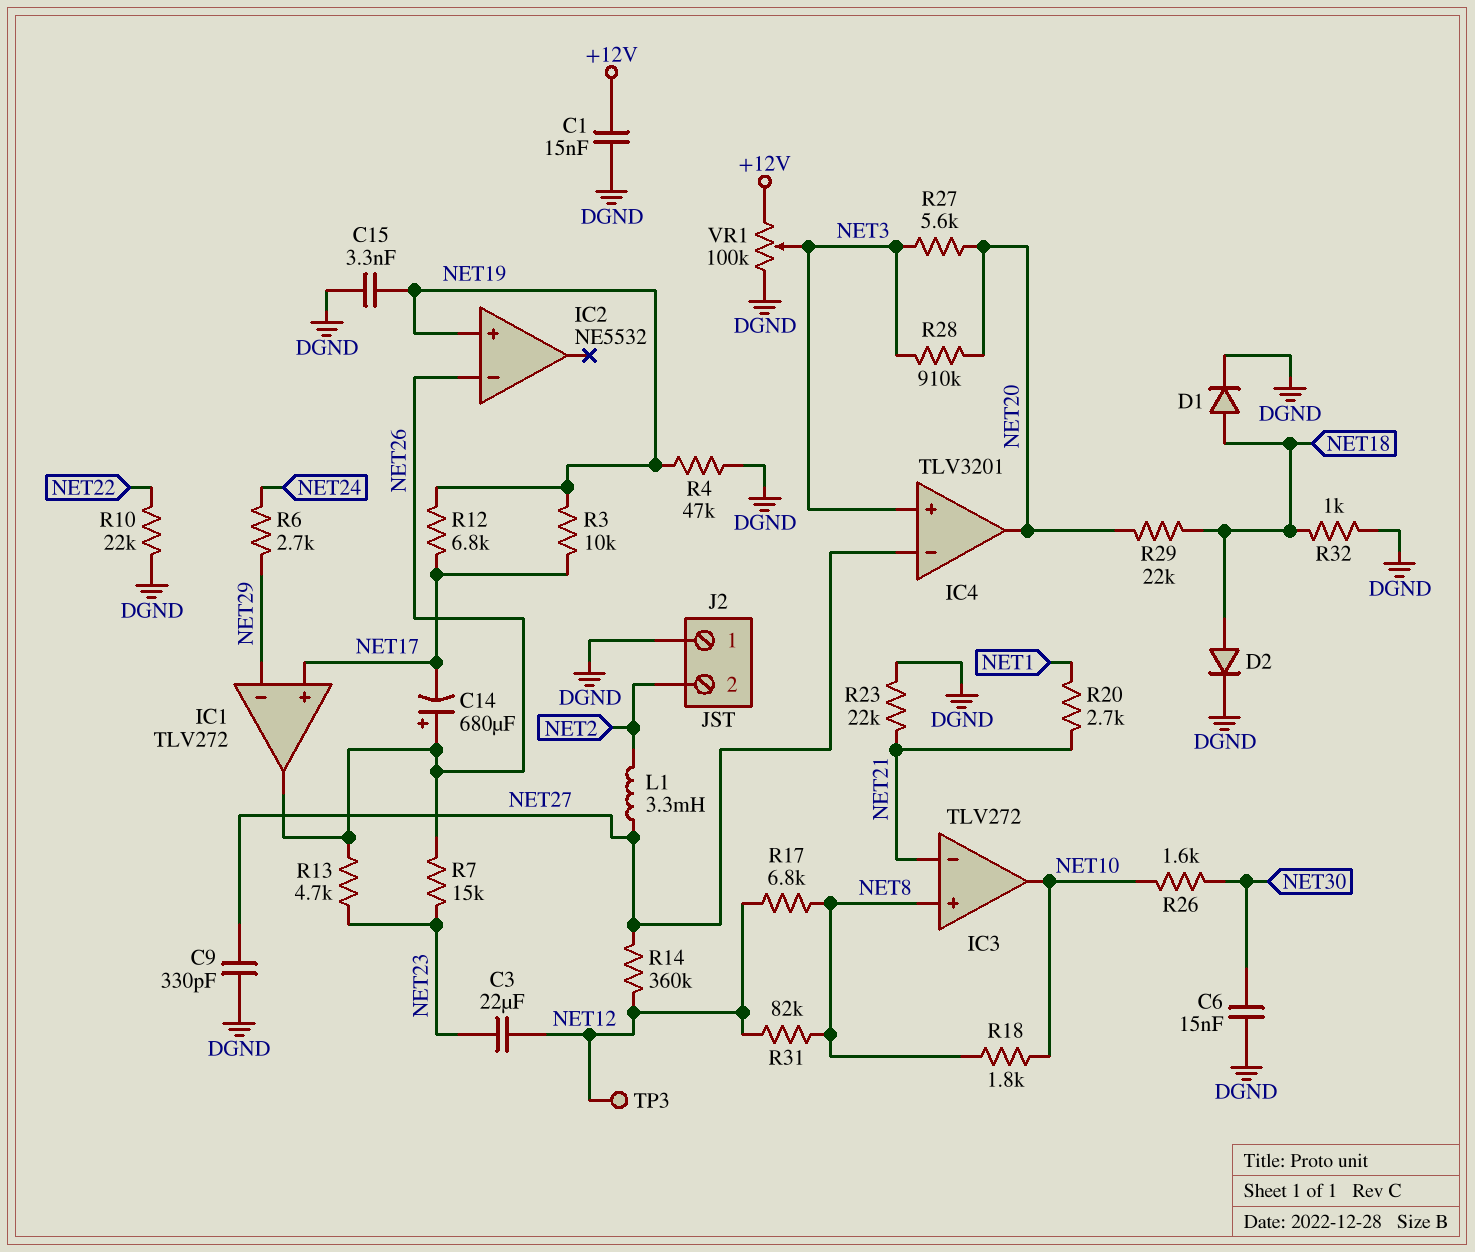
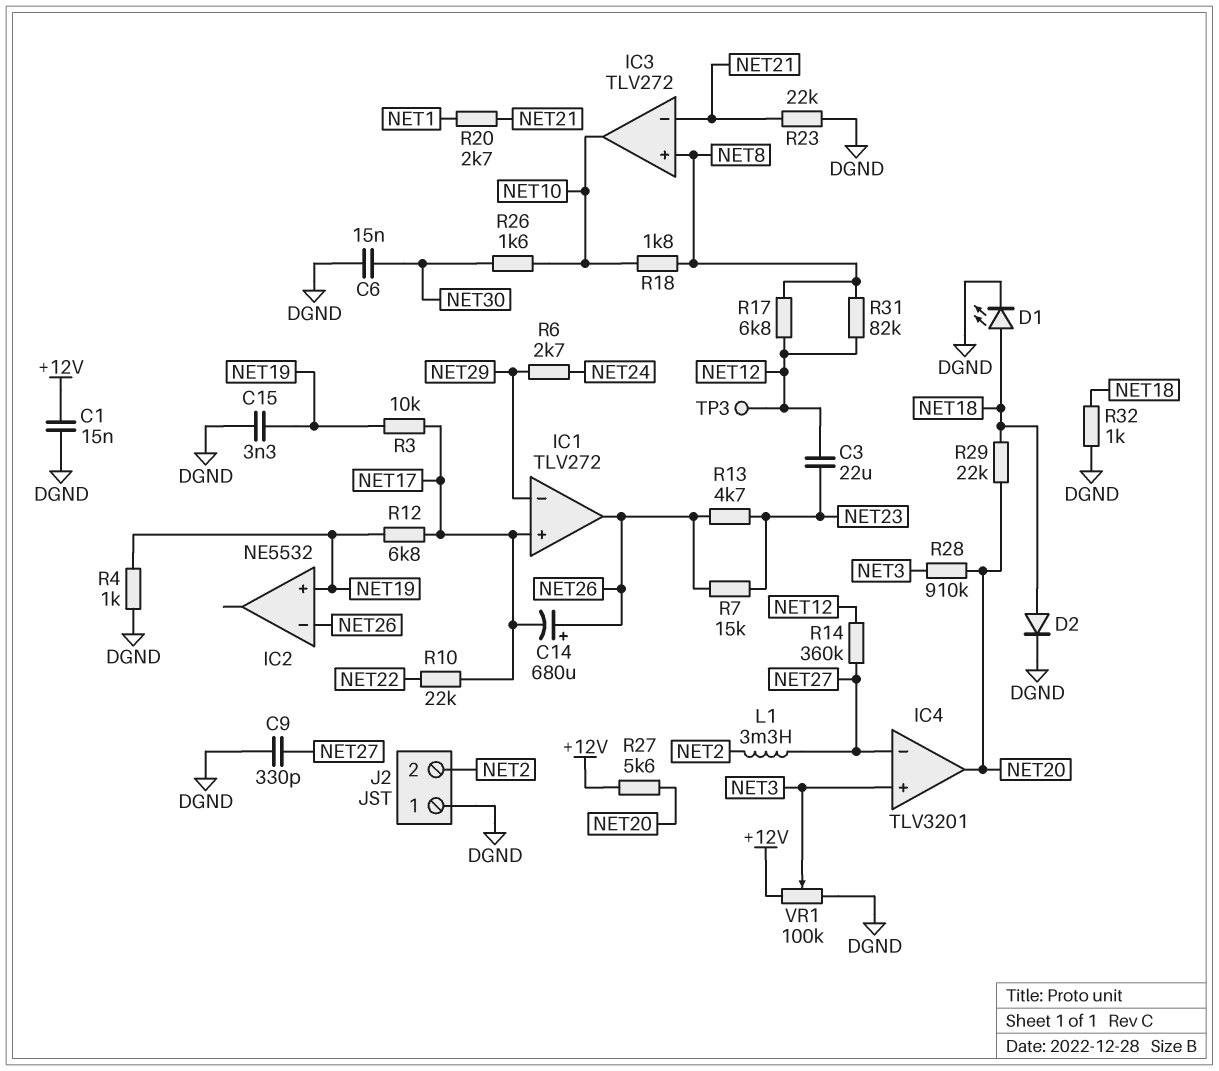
D1: diode (A NET18, K DGND) -> LED (A NET18, K DGND)
R4: 47k (DGND, NET19) -> 1k (DGND, NET19)
R10: 22k (DGND, NET22) -> 22k (NET17, NET22)
R27: 5.6k (NET3, NET20) -> 5.6k (+12V, NET20)

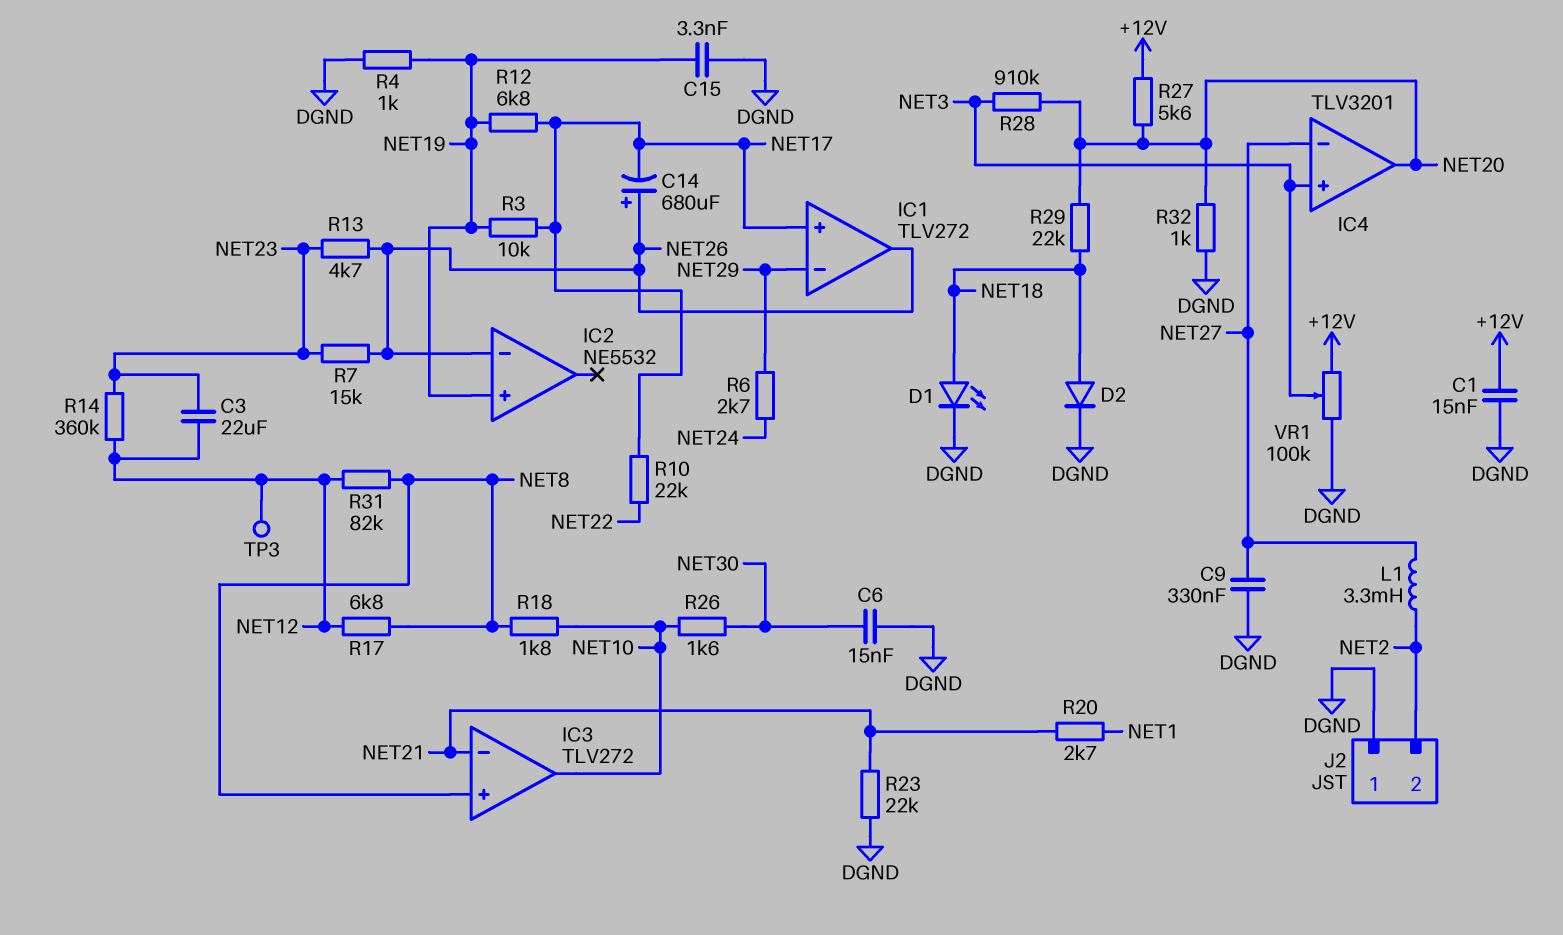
C9: 330pF (DGND, NET27) -> 330nF (DGND, NET27)
R14: 360k (NET12, NET27) -> 360k (NET12, NET23)
R32: 1k (DGND, NET18) -> 1k (DGND, NET20)

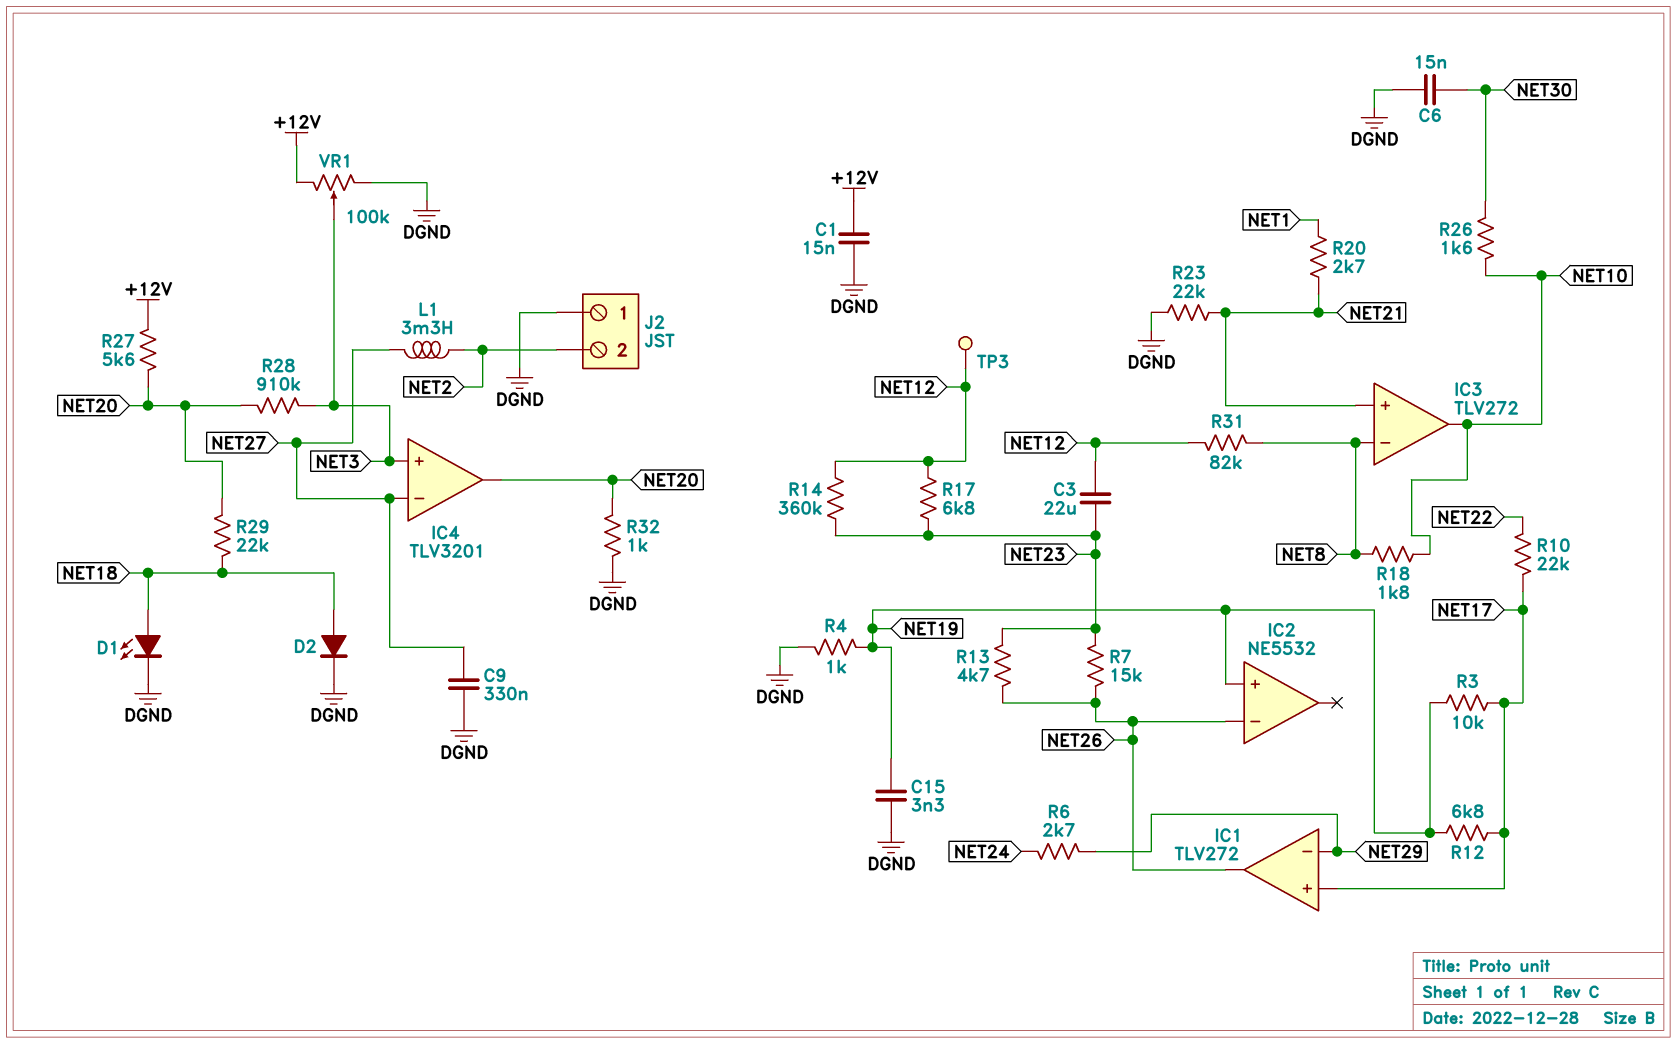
C14: 680uF (plus NET26, minus NET17) -> none
IC3 pin in+: NET8 -> NET21
IC3 pin in-: NET21 -> NET8
R17: 6.8k (NET8, NET12) -> 6.8k (NET12, NET23)

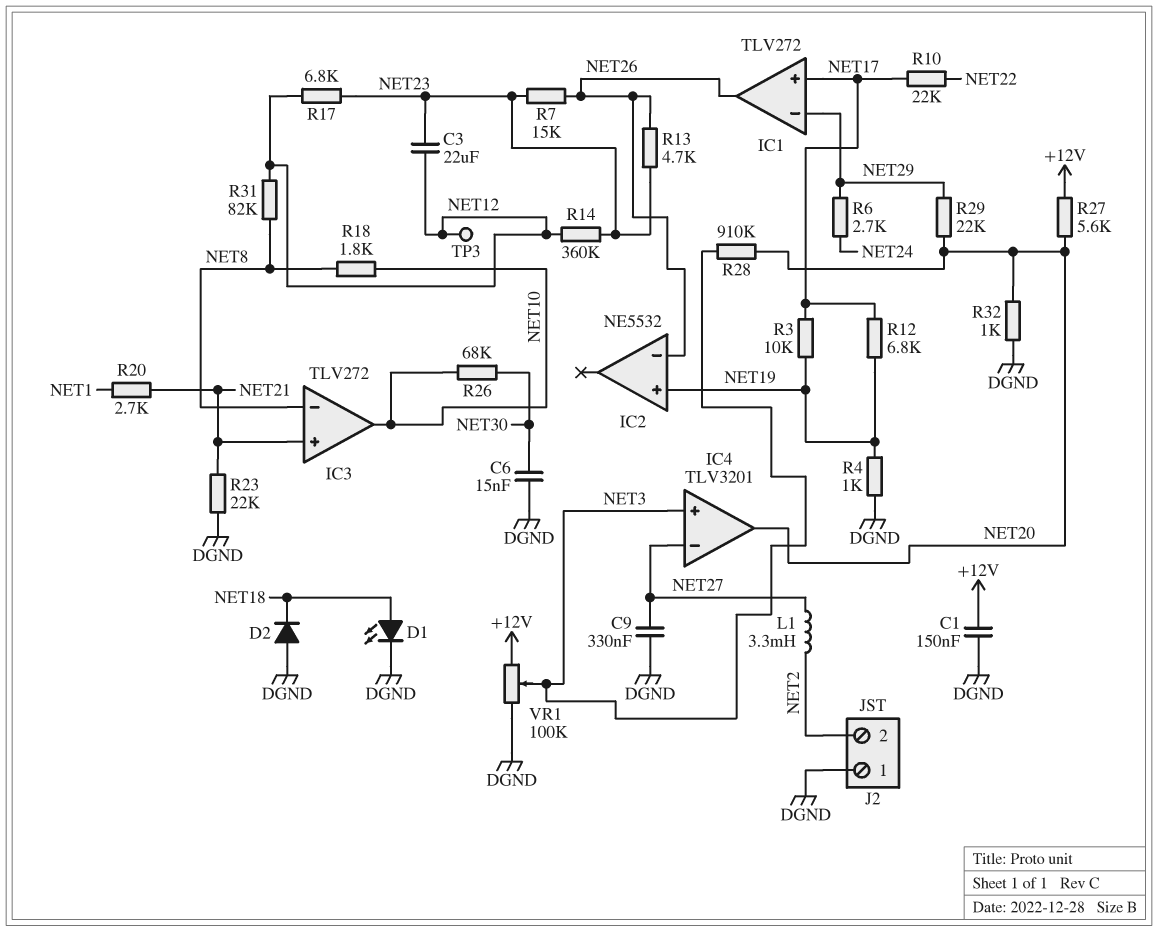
C1: 15nF (+12V, DGND) -> 150nF (+12V, DGND)
C15: 3.3nF (DGND, NET19) -> none
D2: diode (A NET18, K DGND) -> diode (A DGND, K NET18)
R26: 1.6k (NET10, NET30) -> 68k (NET10, NET30)
R29: 22k (NET18, NET20) -> 22k (NET20, NET29)

